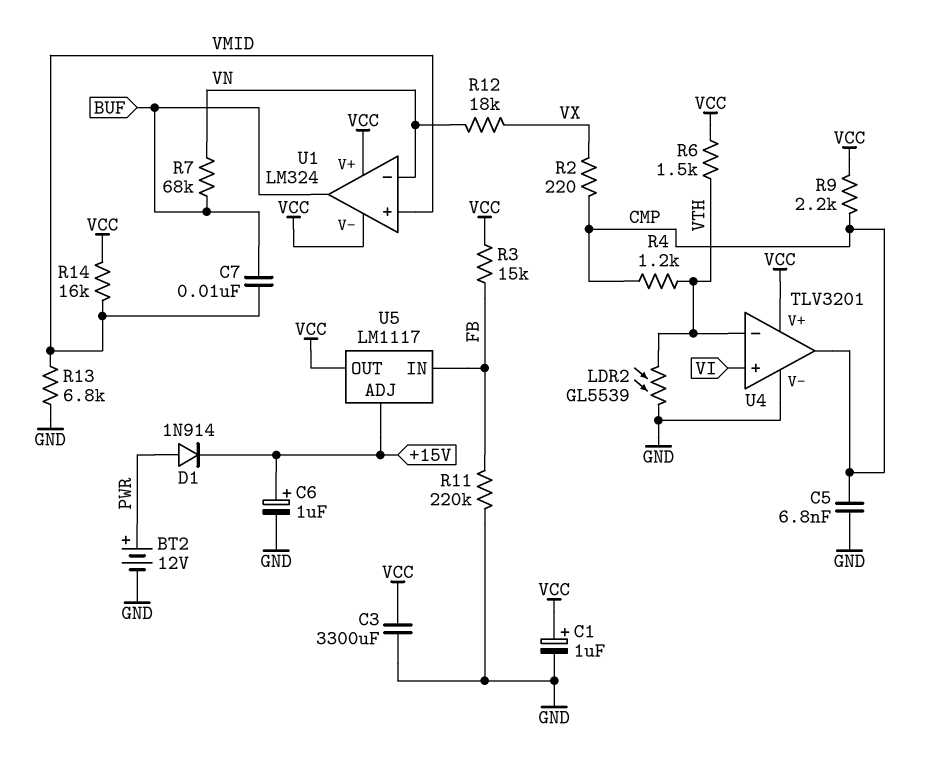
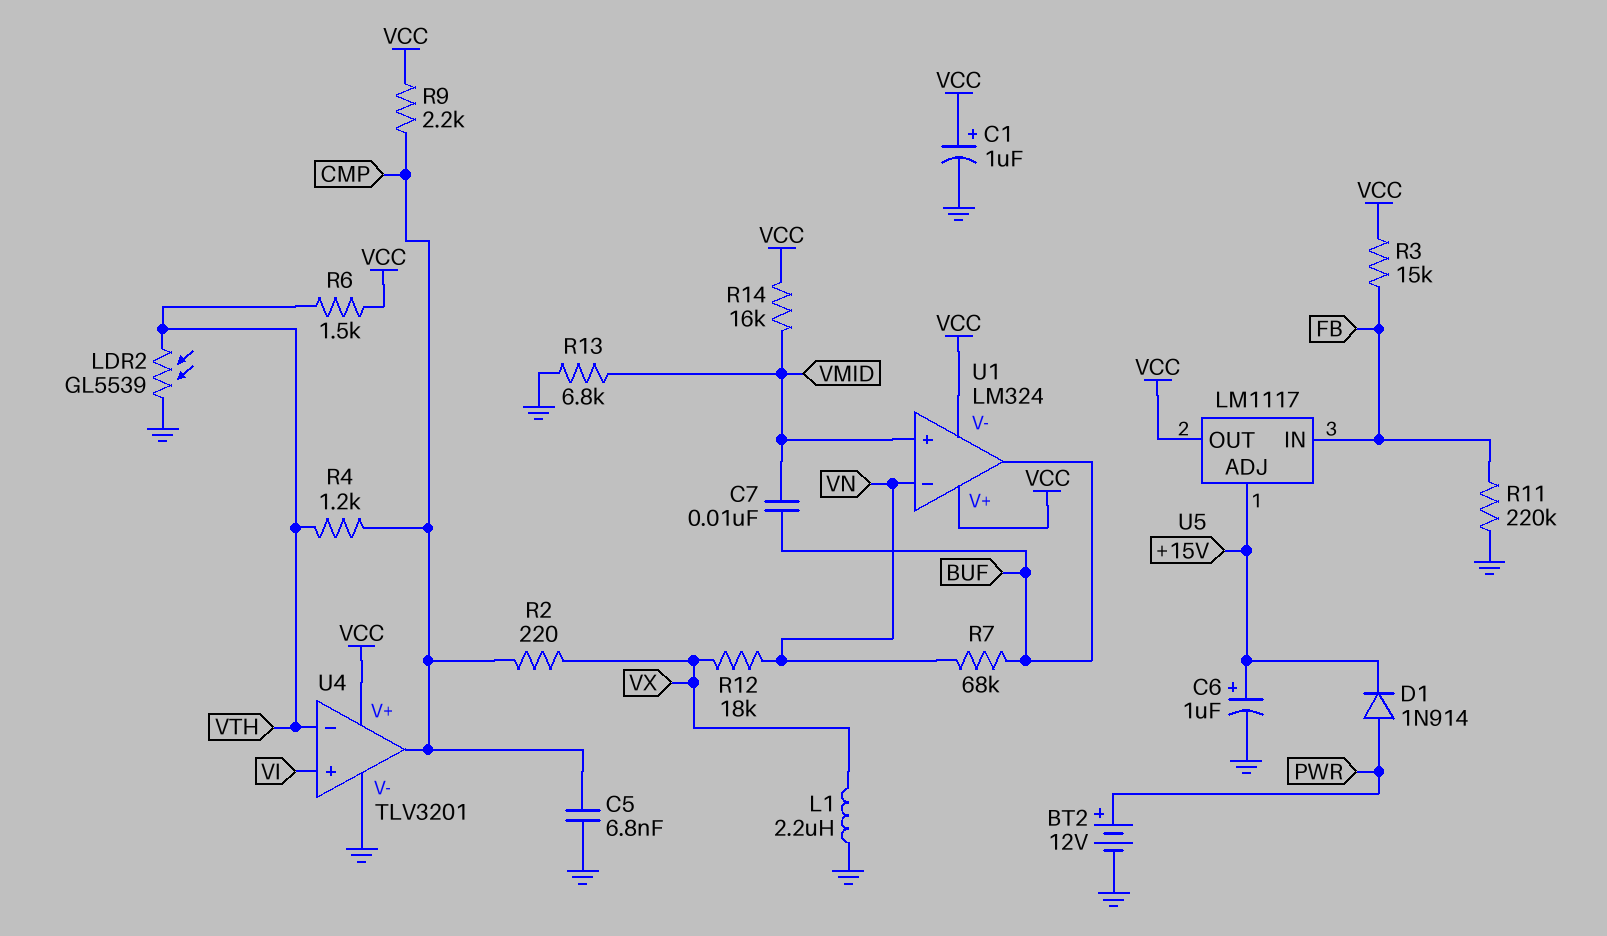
C3: 3300uF (GND, VCC) -> none
L1: none -> 2.2uH (GND, VX)

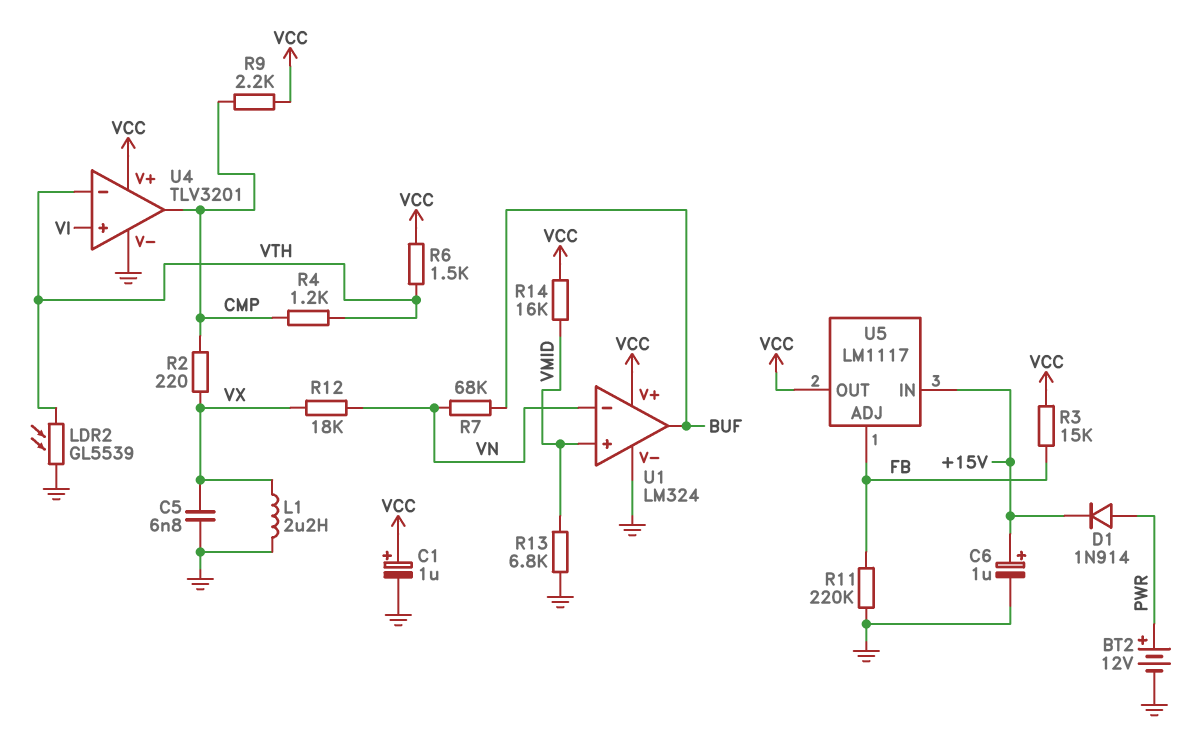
C5: 6.8nF (CMP, GND) -> 6.8nF (GND, VX)
C7: 10nF (BUF, VMID) -> none
U1 pin V-: VCC -> GND
U5 pin ADJ: +15V -> FB
U5 pin IN: FB -> +15V

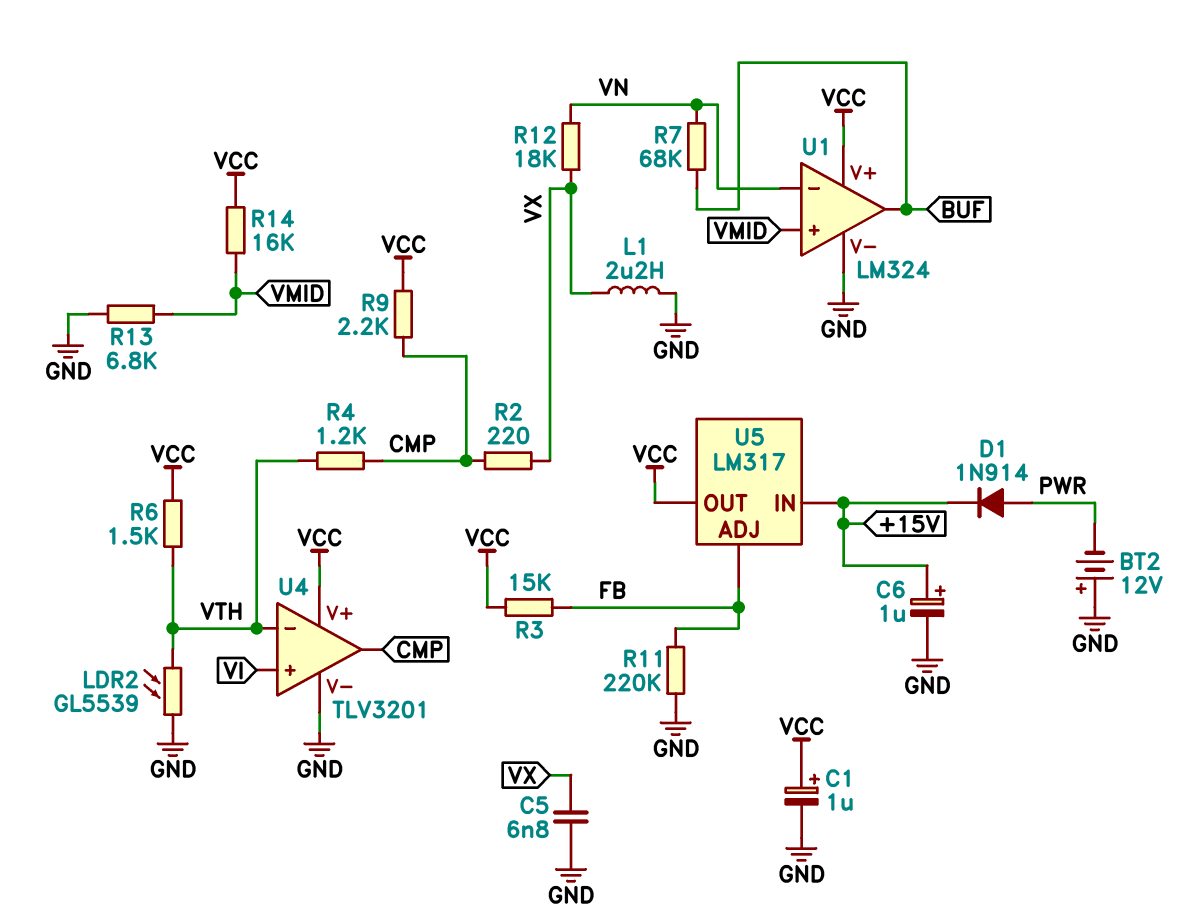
BT2: 12V (plus PWR, minus GND) -> 12V (plus GND, minus PWR)
U5: LM1117 -> LM317

